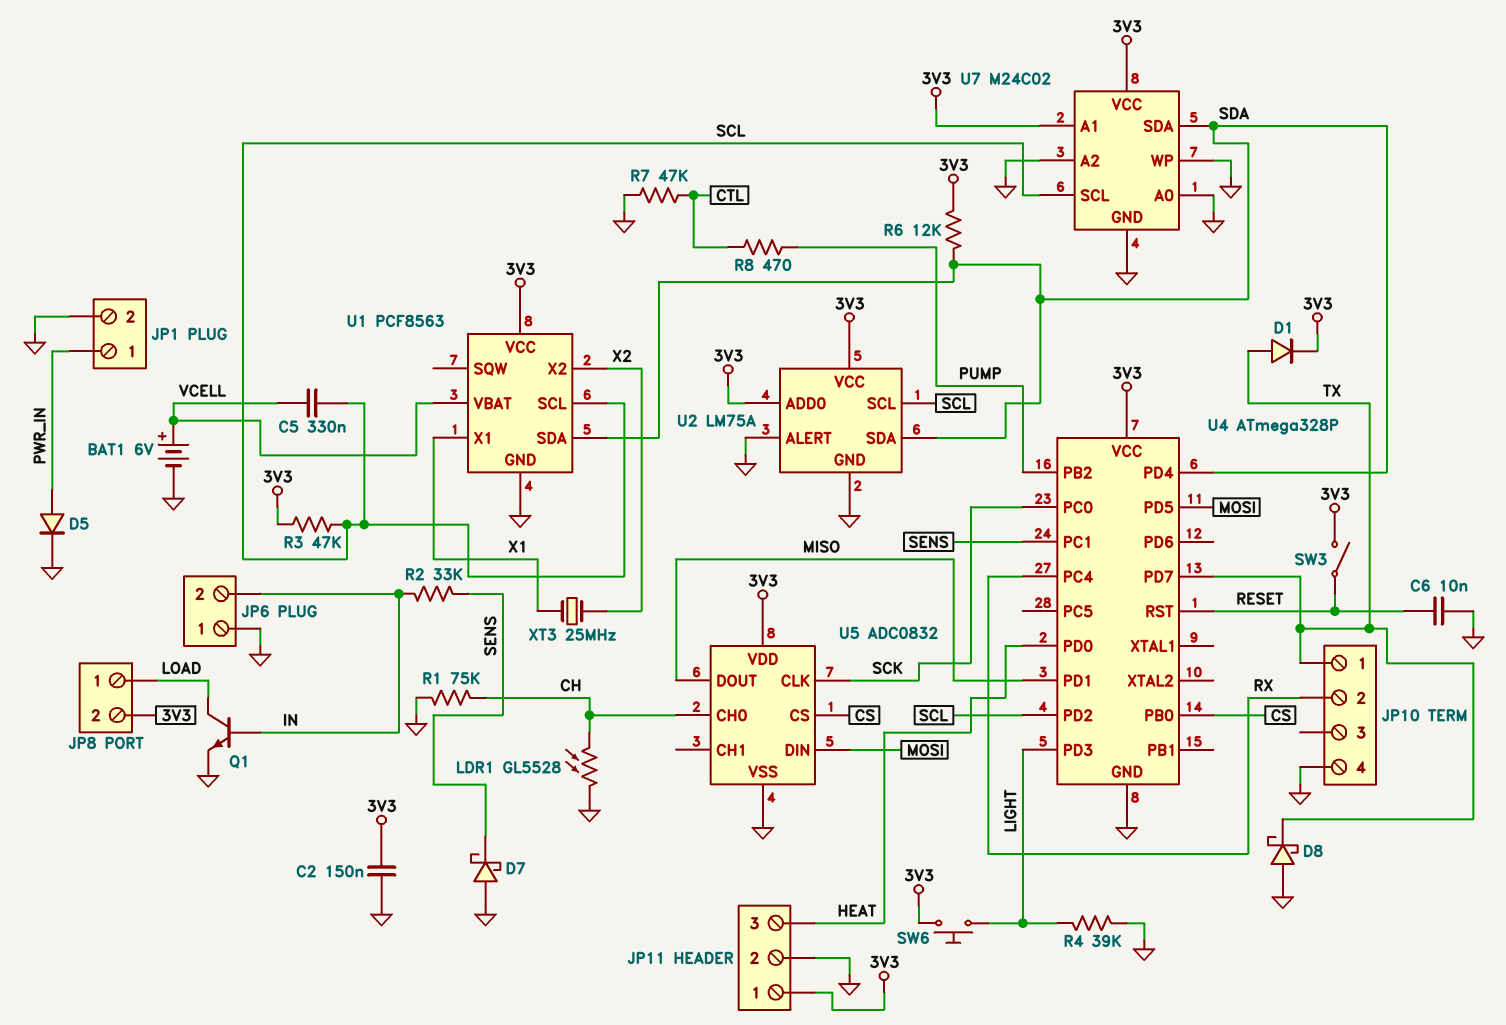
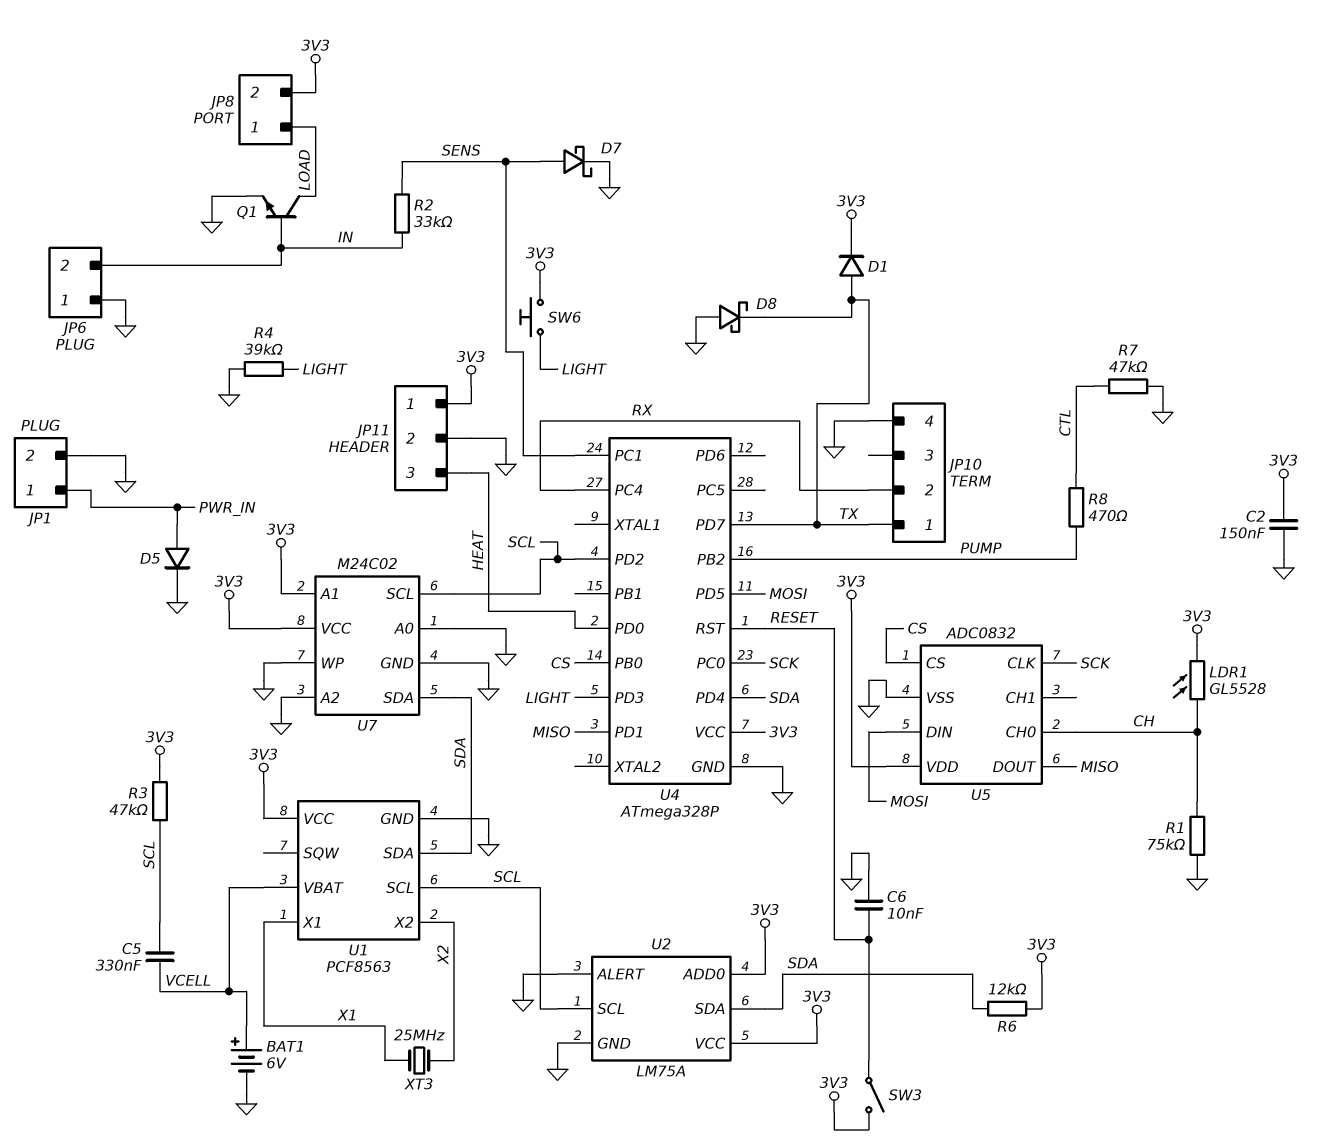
D7: schottky (A GND, K SENS) -> schottky (A SENS, K GND)
LDR1: GL5528 (CH, GND) -> GL5528 (3V3, CH)

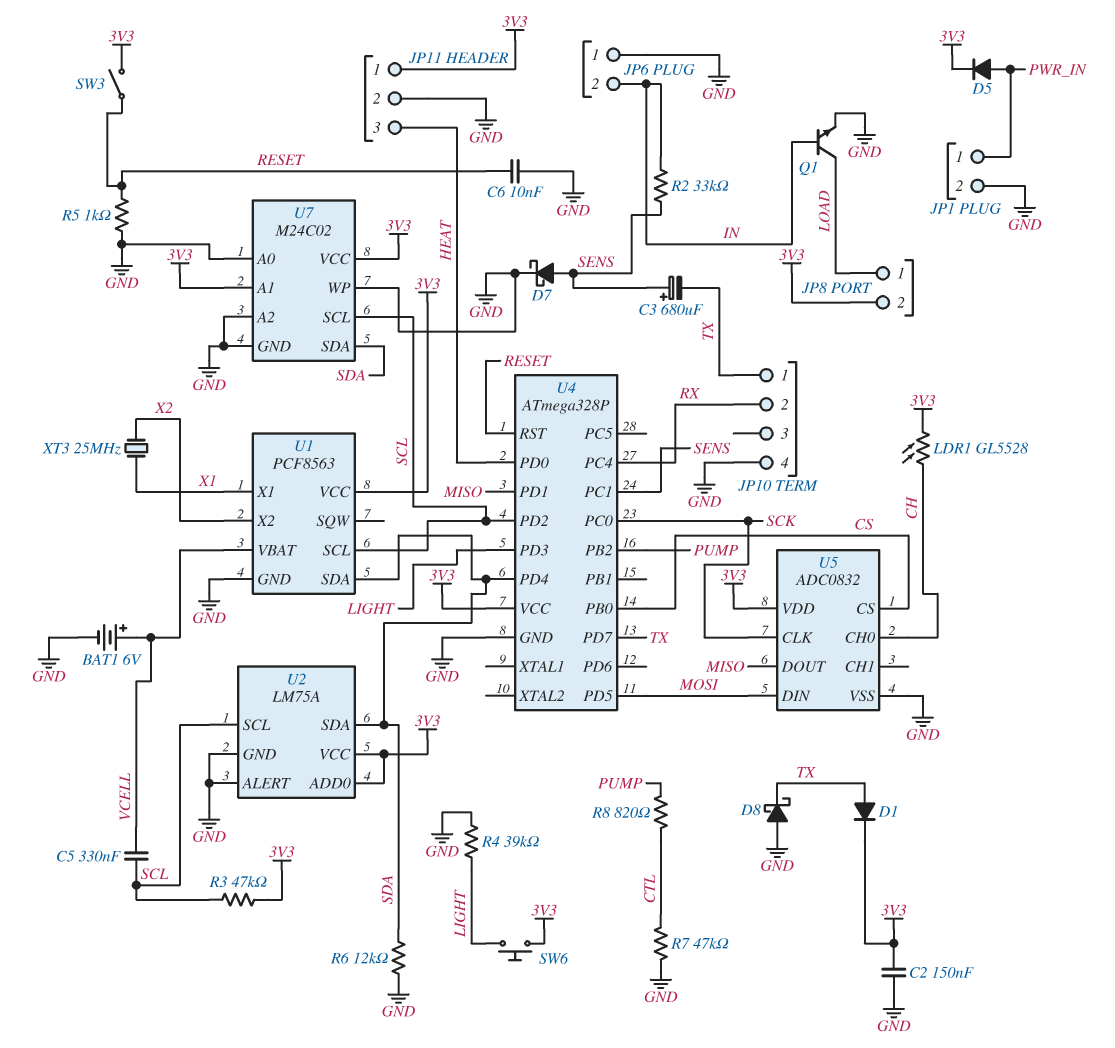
C3: none -> 680uF (plus SENS, minus TX)
D5: diode (A PWR_IN, K GND) -> diode (A PWR_IN, K 3V3)
R1: 75k (CH, GND) -> none
R5: none -> 1k (GND, RESET)
R6: 12k (3V3, SDA) -> 12k (GND, SDA)
R8: 470 (CTL, PUMP) -> 820 (CTL, PUMP)

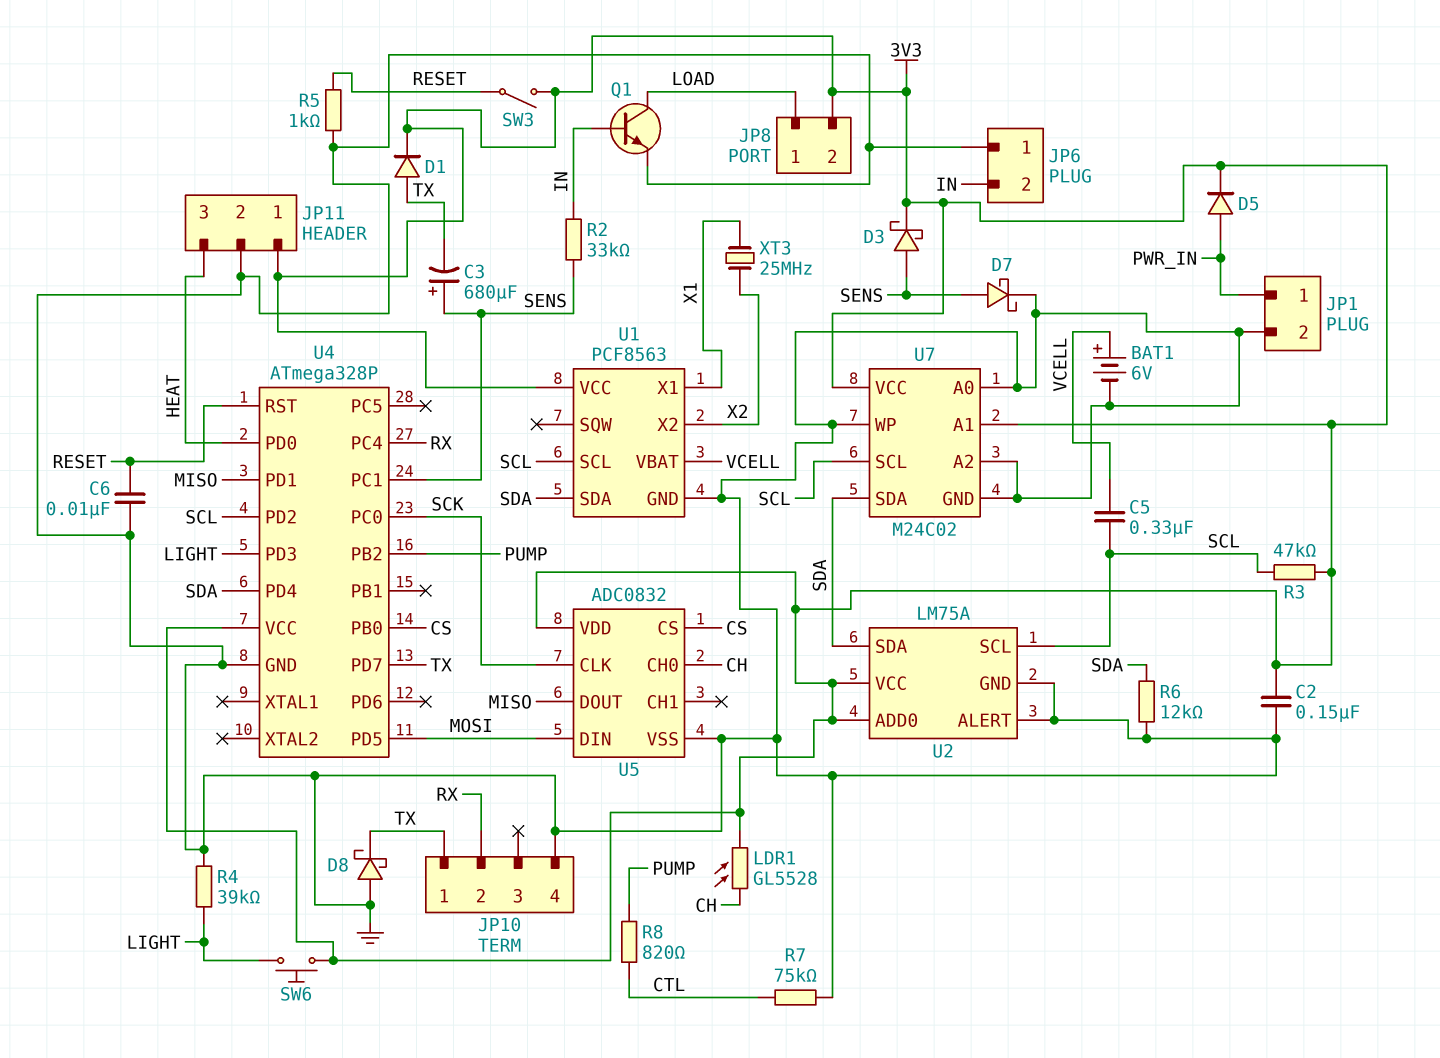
D3: none -> schottky (A SENS, K 3V3)
R7: 47k (CTL, GND) -> 75k (CTL, GND)

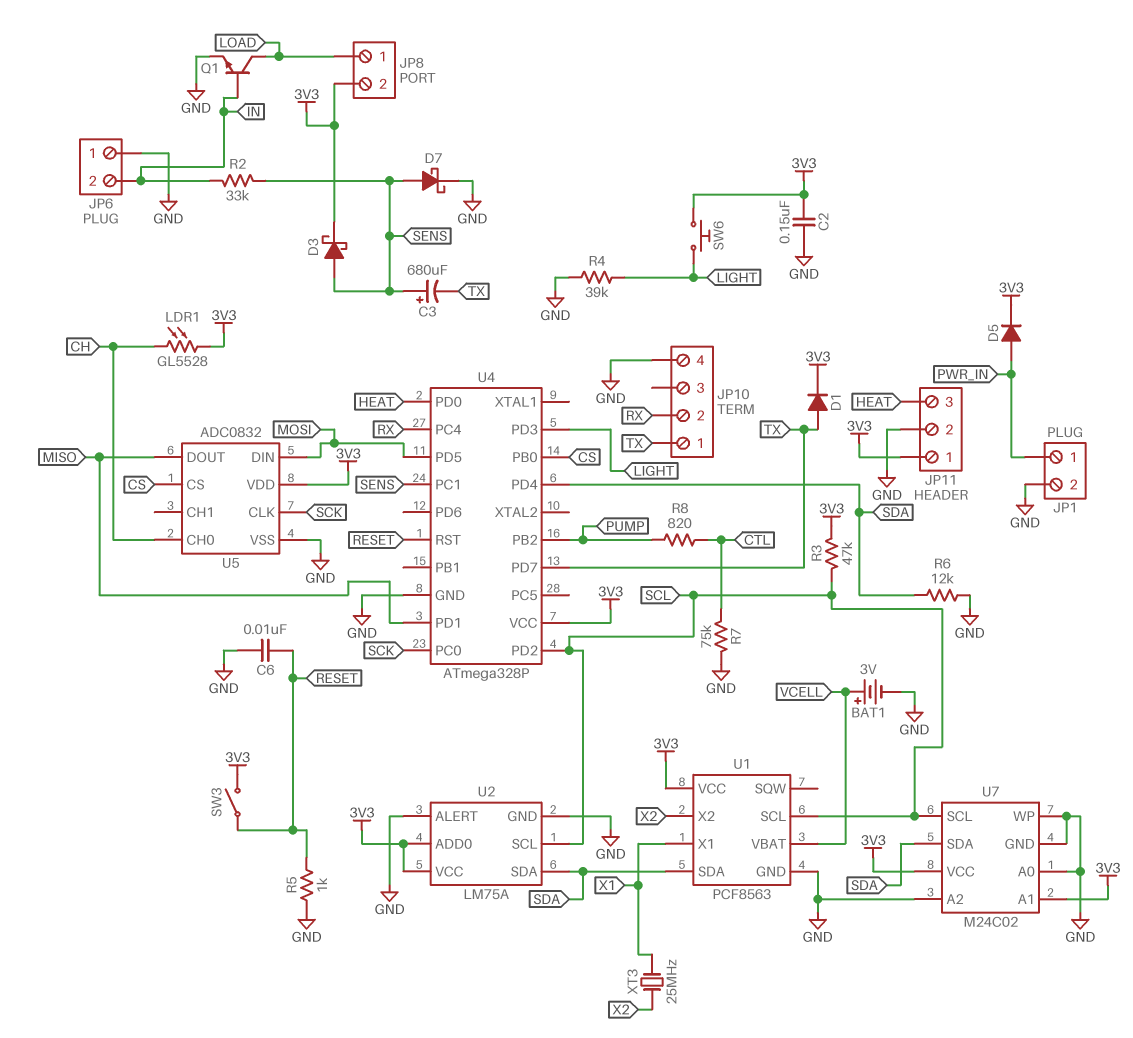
BAT1: 6V (plus VCELL, minus GND) -> 3V (plus VCELL, minus GND)
C5: 330nF (SCL, VCELL) -> none
D8: schottky (A GND, K TX) -> none

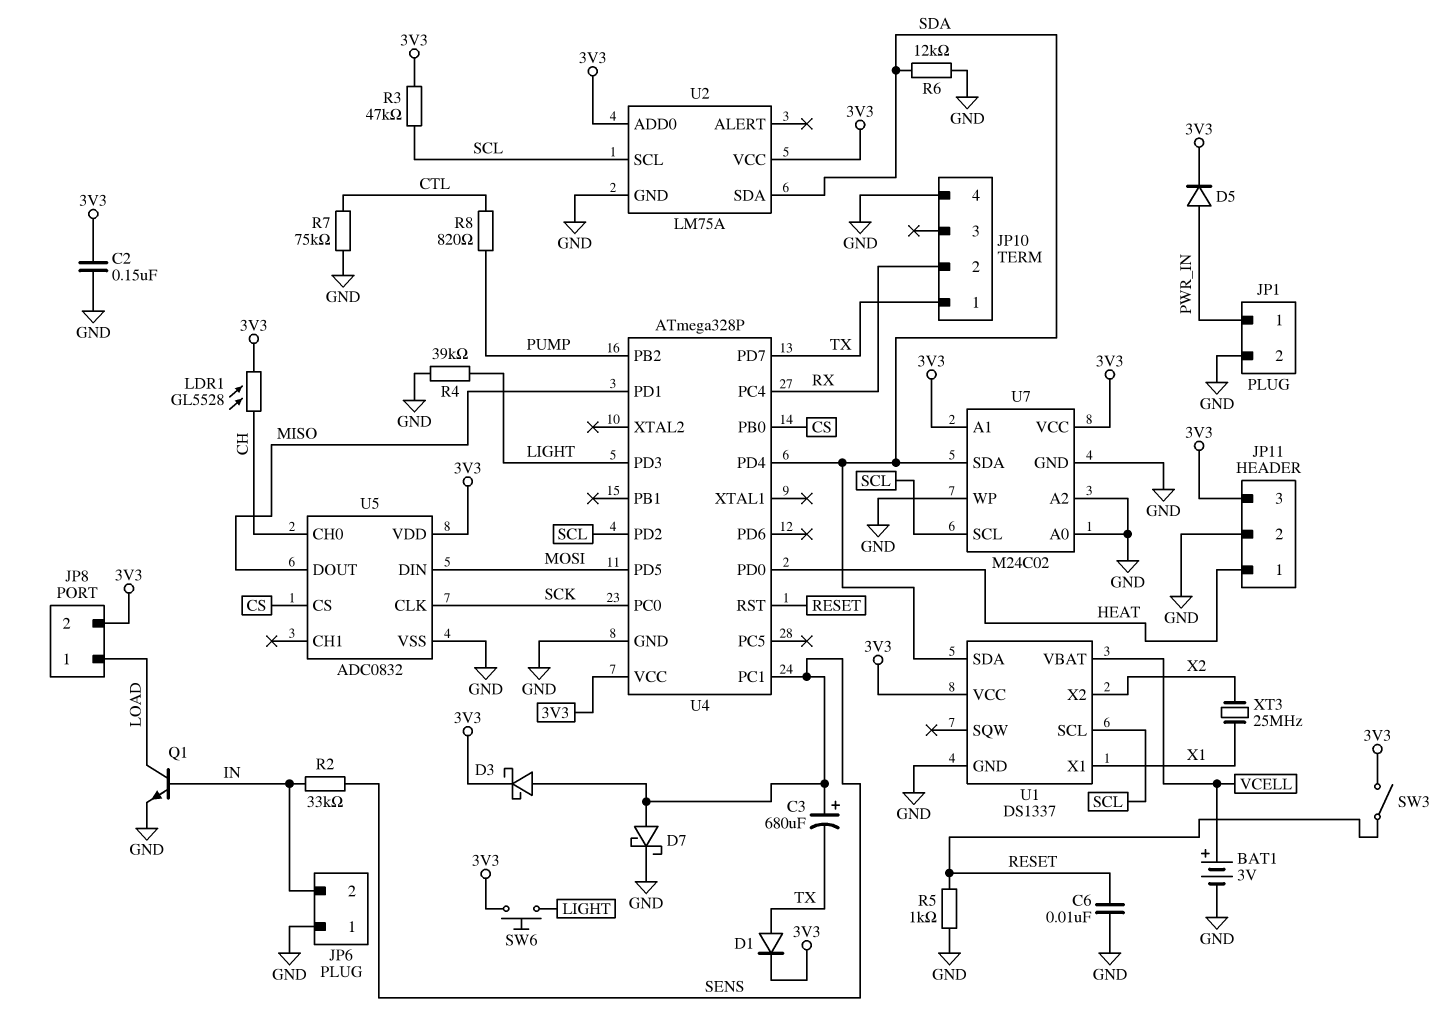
JP11 pin 1: 3V3 -> HEAT
JP11 pin 3: HEAT -> 3V3
U1: PCF8563 -> DS1337
U2 pin ALERT: GND -> none

